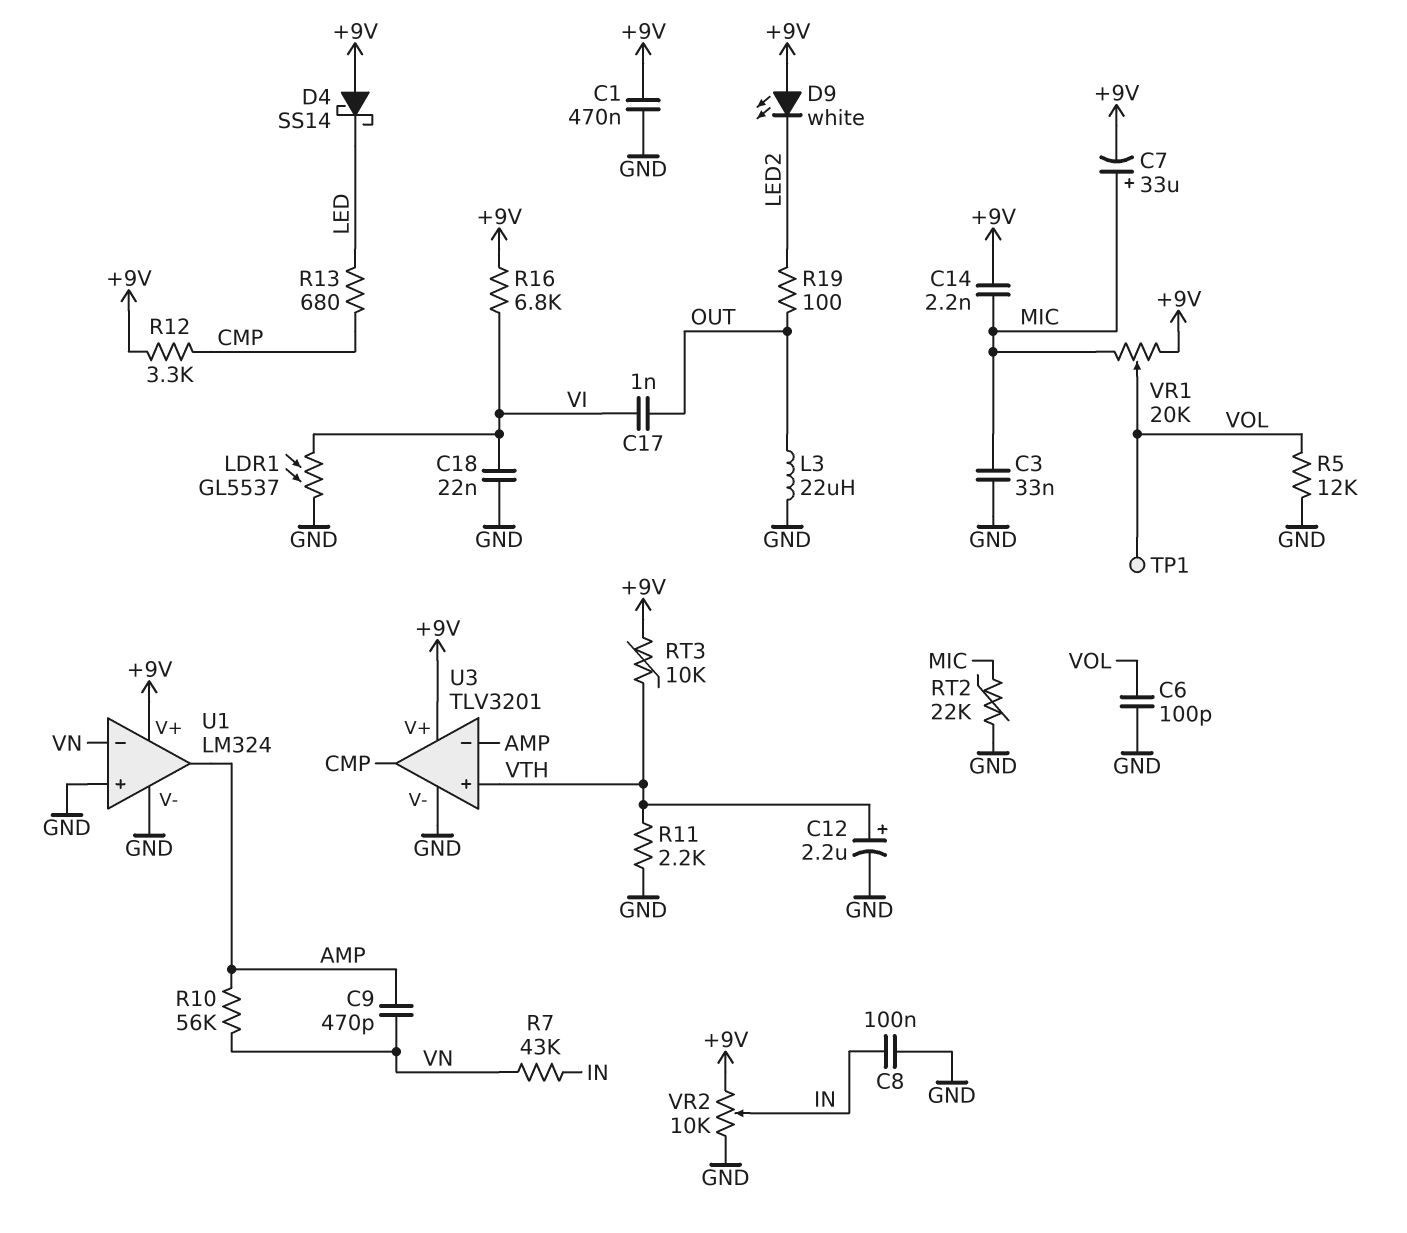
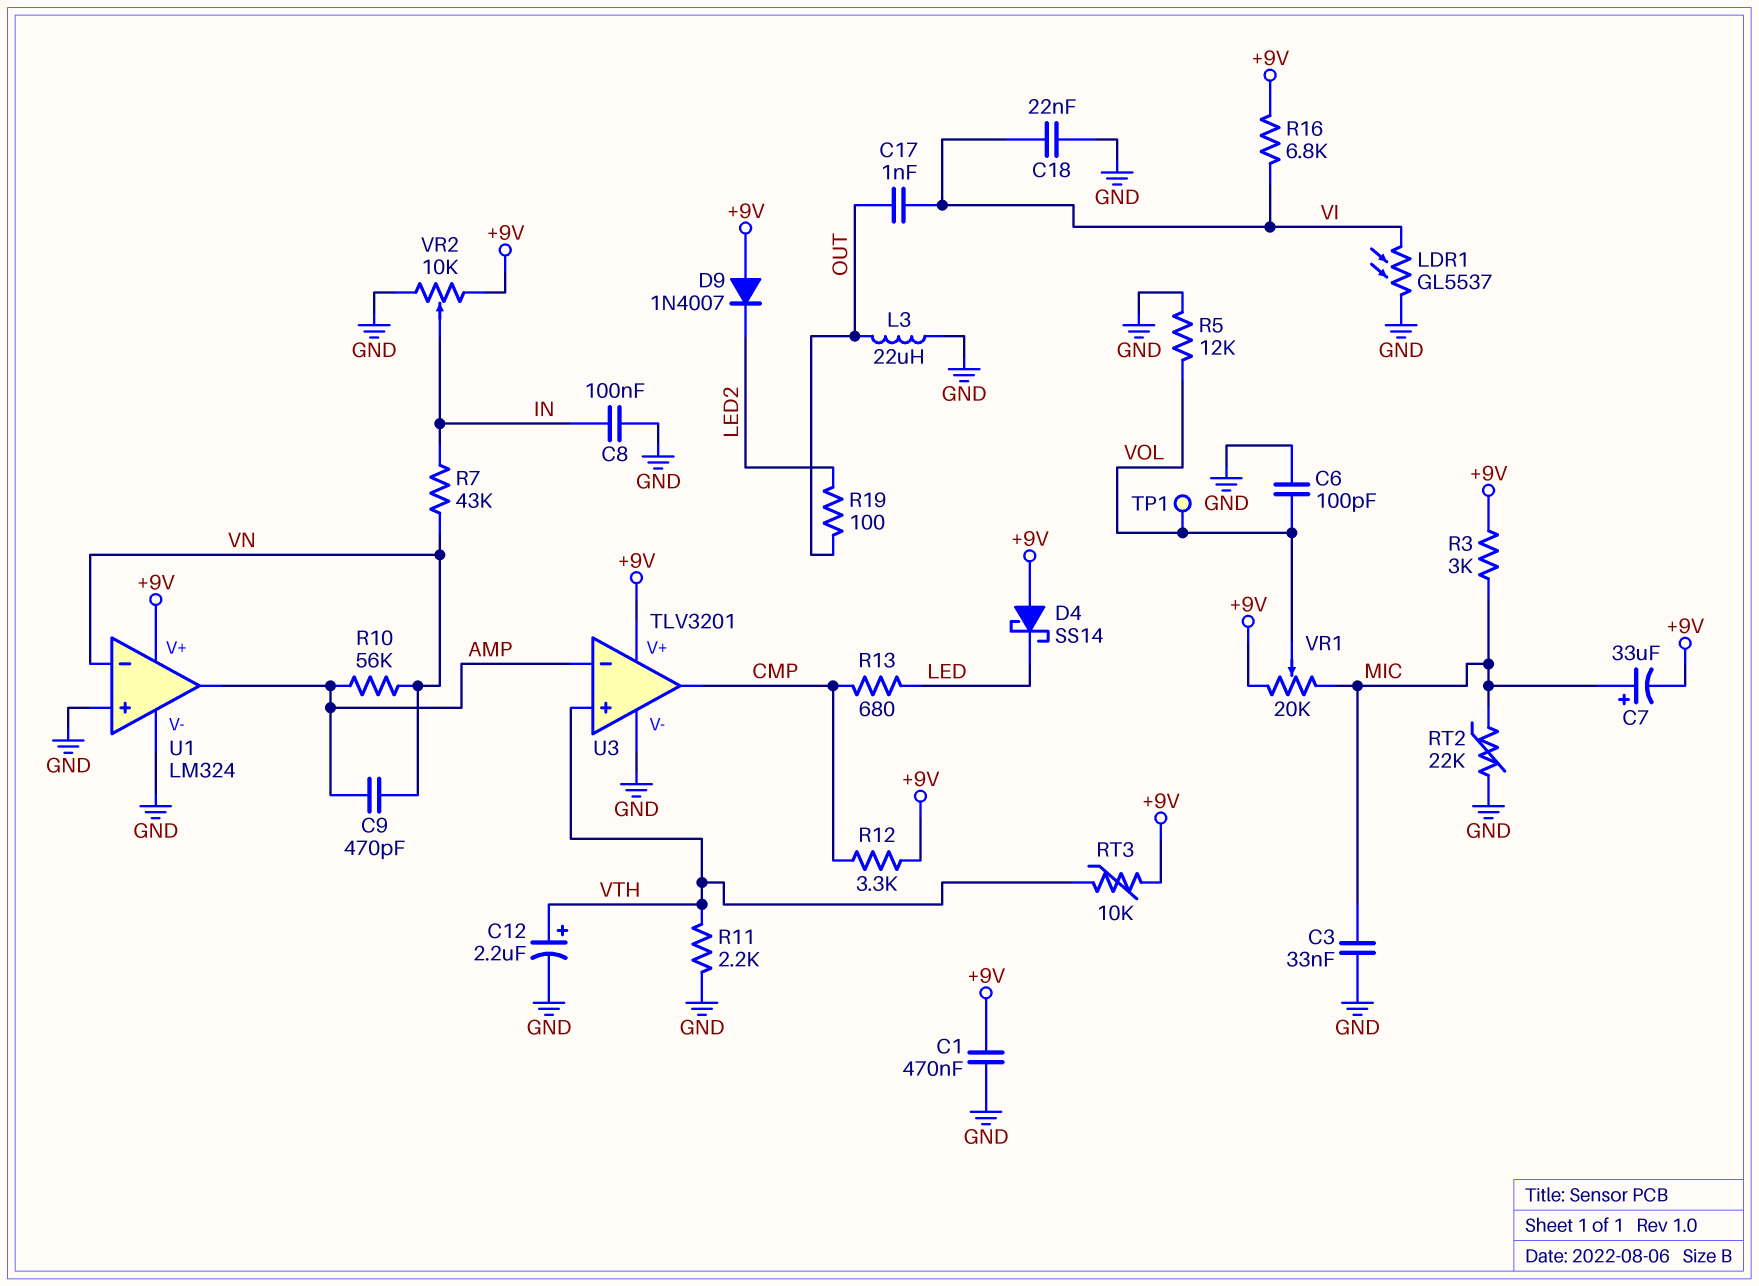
C14: 2.2nF (+9V, MIC) -> none
D9: LED white (A +9V, K LED2) -> diode 1N4007 (A +9V, K LED2)
R3: none -> 3k (+9V, MIC)

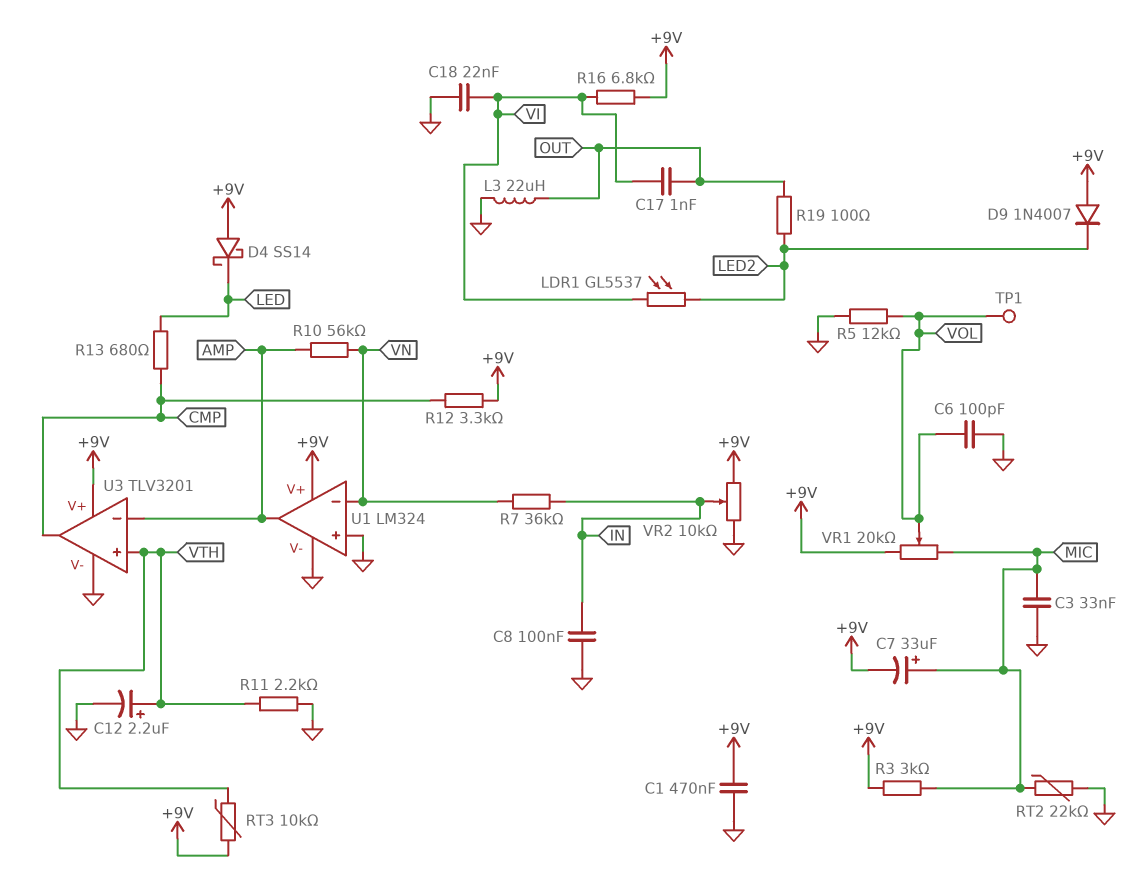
C9: 470pF (AMP, VN) -> none
LDR1: GL5537 (GND, VI) -> GL5537 (LED2, VI)
R7: 43k (IN, VN) -> 36k (IN, VN)

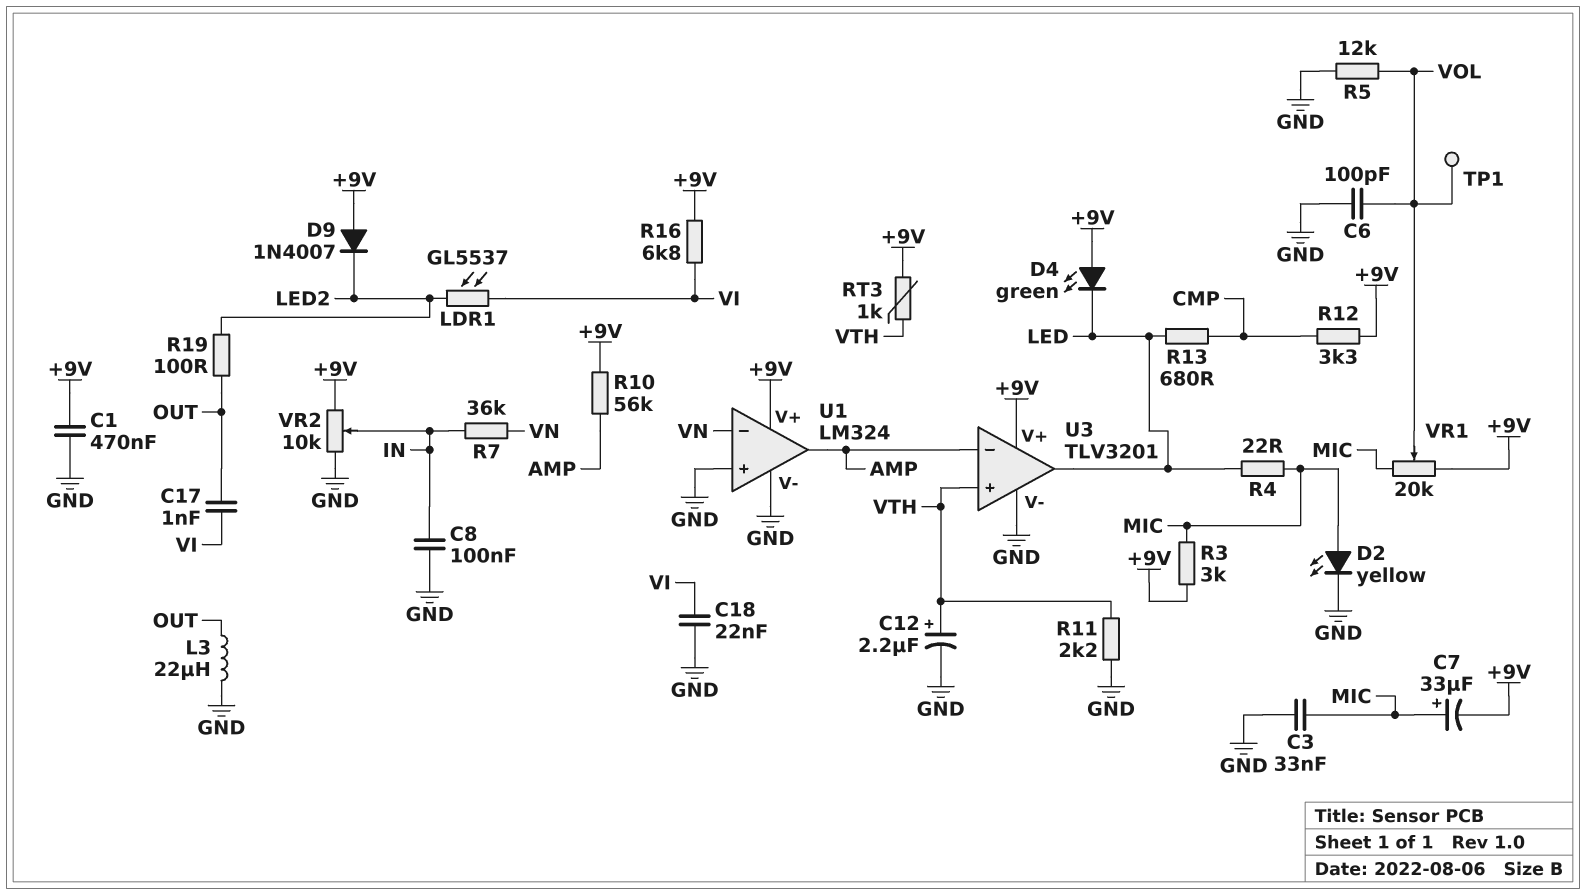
D2: none -> LED yellow (A MIC, K GND)
D4: schottky SS14 (A +9V, K LED) -> LED green (A +9V, K LED)
R4: none -> 22 (LED, MIC)
R10: 56k (AMP, VN) -> 56k (+9V, AMP)
RT2: 22k (GND, MIC) -> none
RT3: 10k (+9V, VTH) -> 1k (+9V, VTH)
U3 pin out: CMP -> LED

